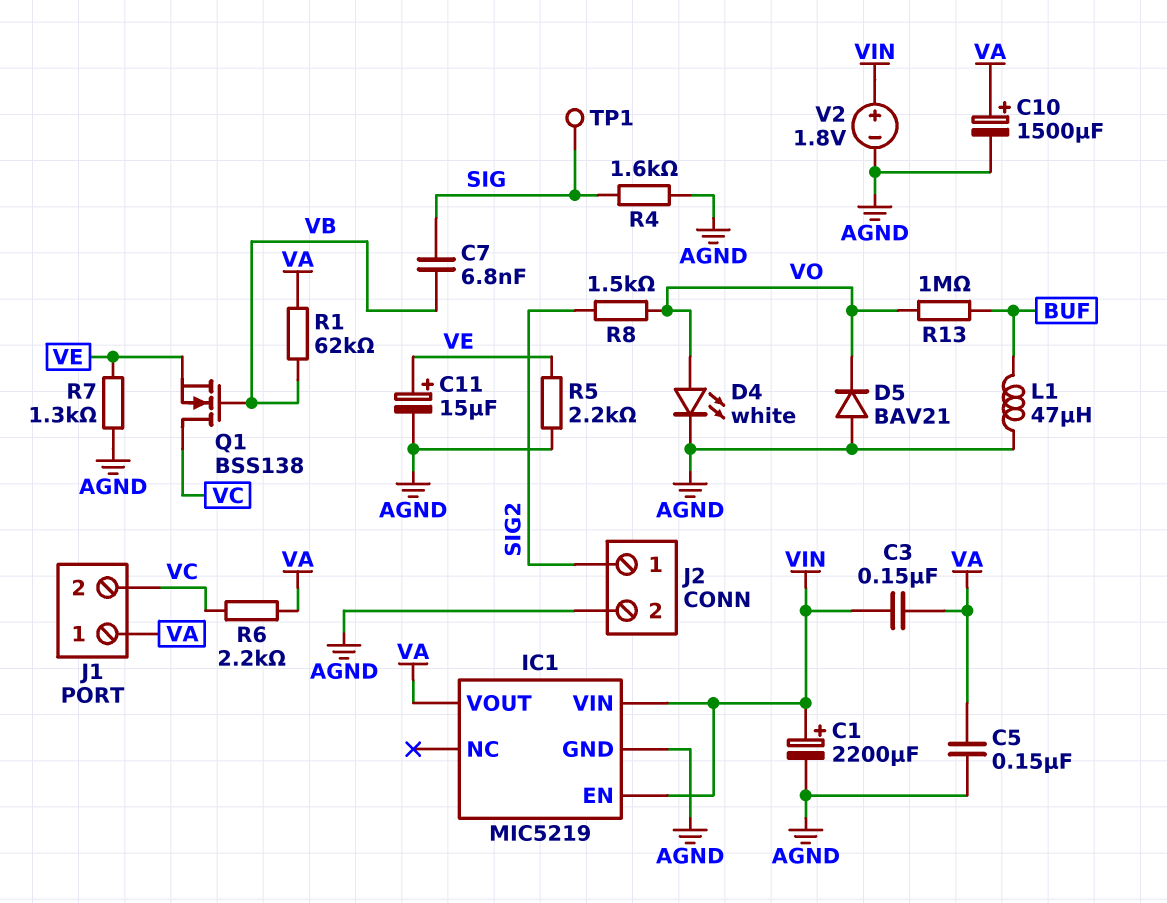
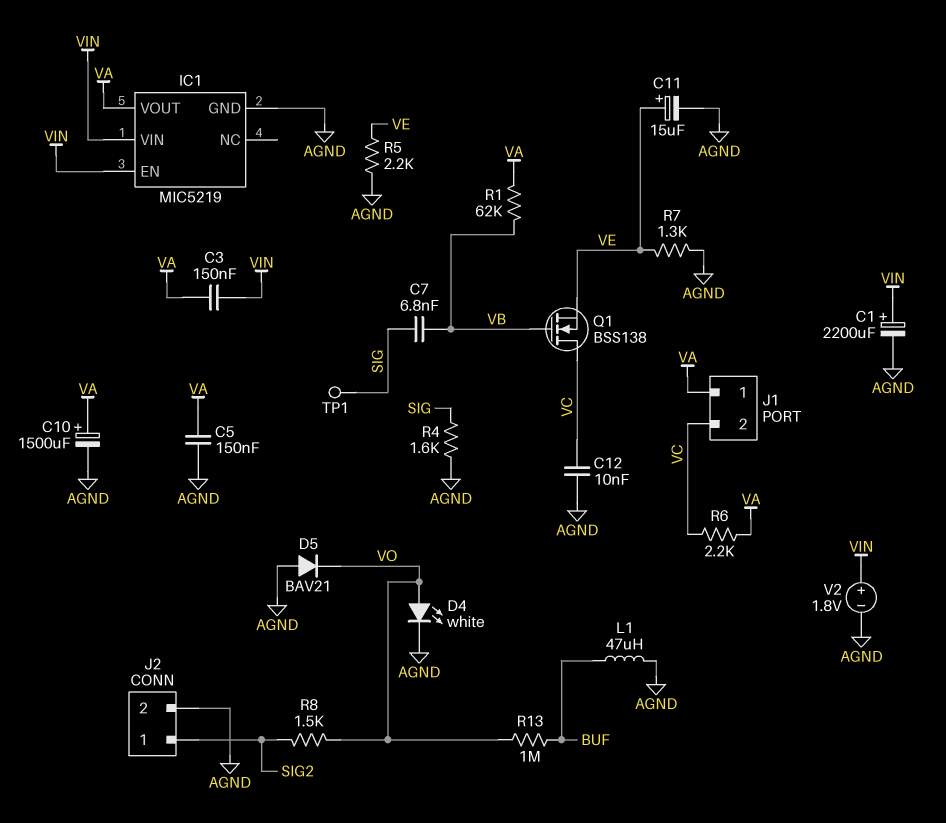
C12: none -> 10nF (AGND, VC)

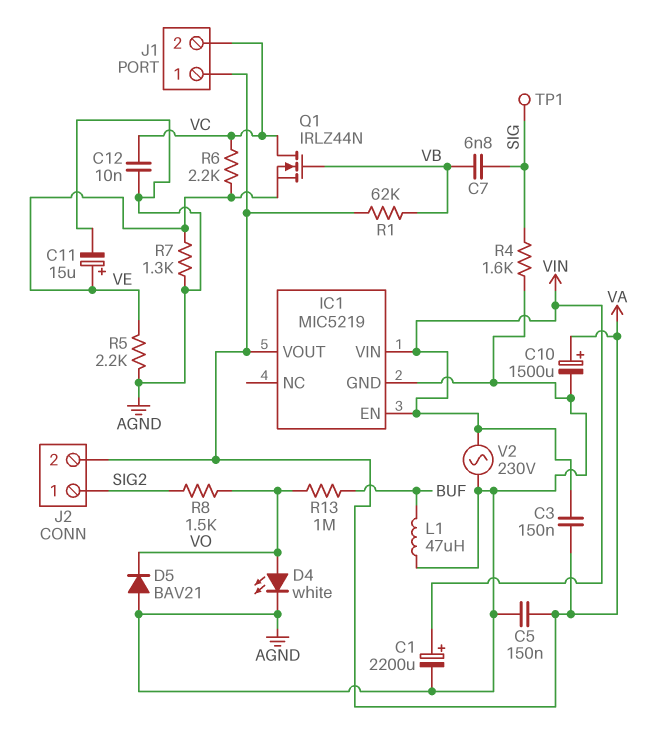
J2 pin 2: AGND -> VA
Q1: NMOS BSS138 (G VB, D VC, S VE) -> NMOS IRLZ44N (G VB, D VC, S VE)
R6: 2.2k (VA, VC) -> 2.2k (VC, VE)
V2: 1.8V (plus VIN, minus AGND) -> AC 230V (AGND, VIN)

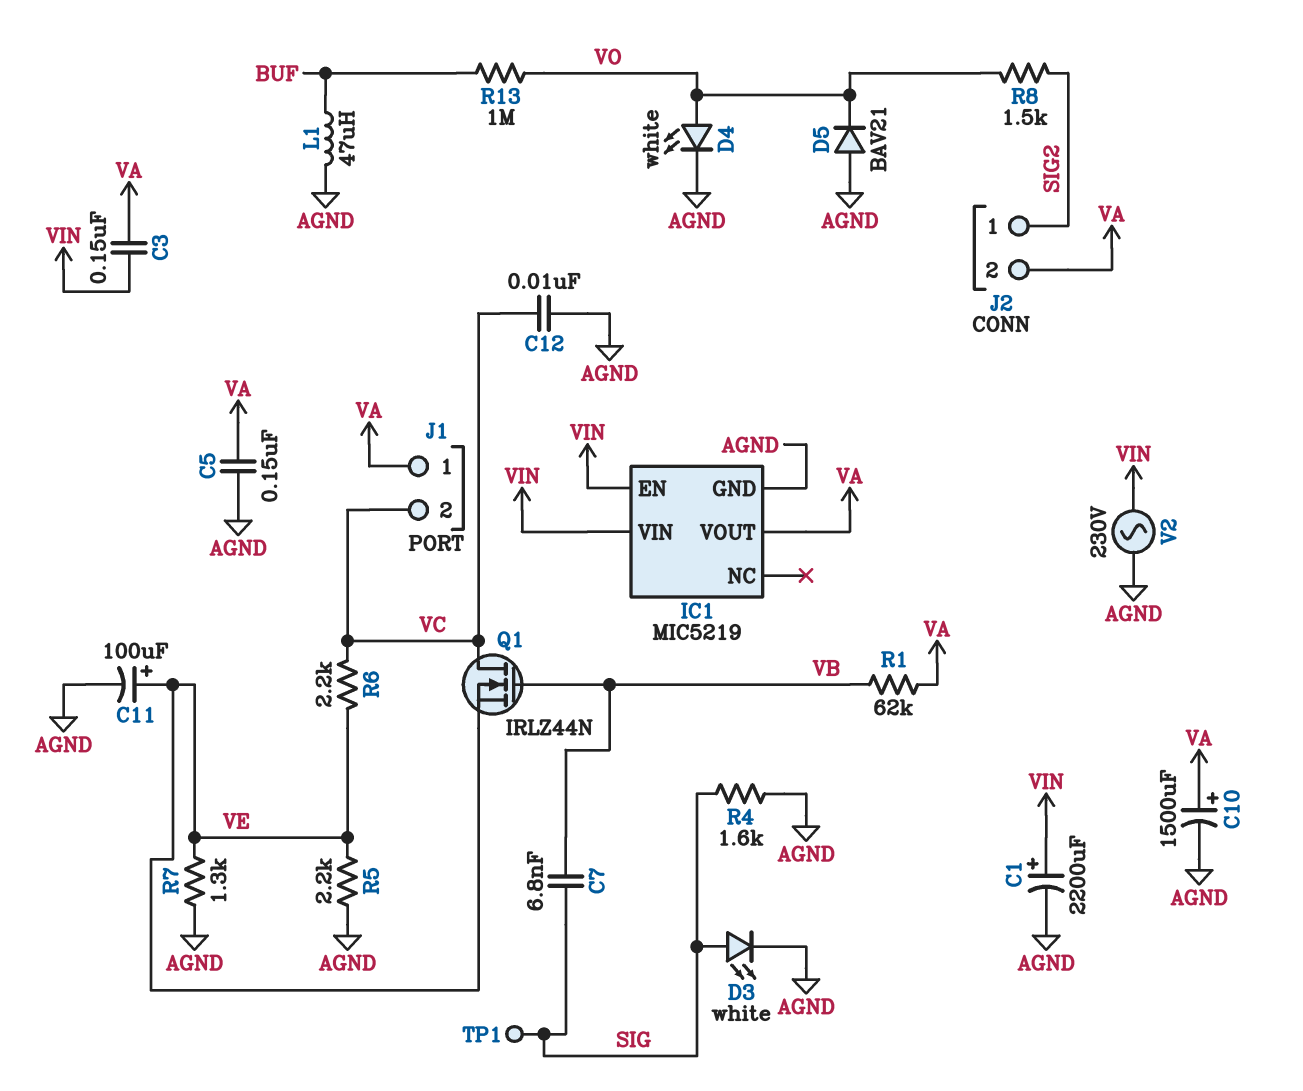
C11: 15uF (plus VE, minus AGND) -> 100uF (plus VE, minus AGND)
D3: none -> LED white (A SIG, K AGND)

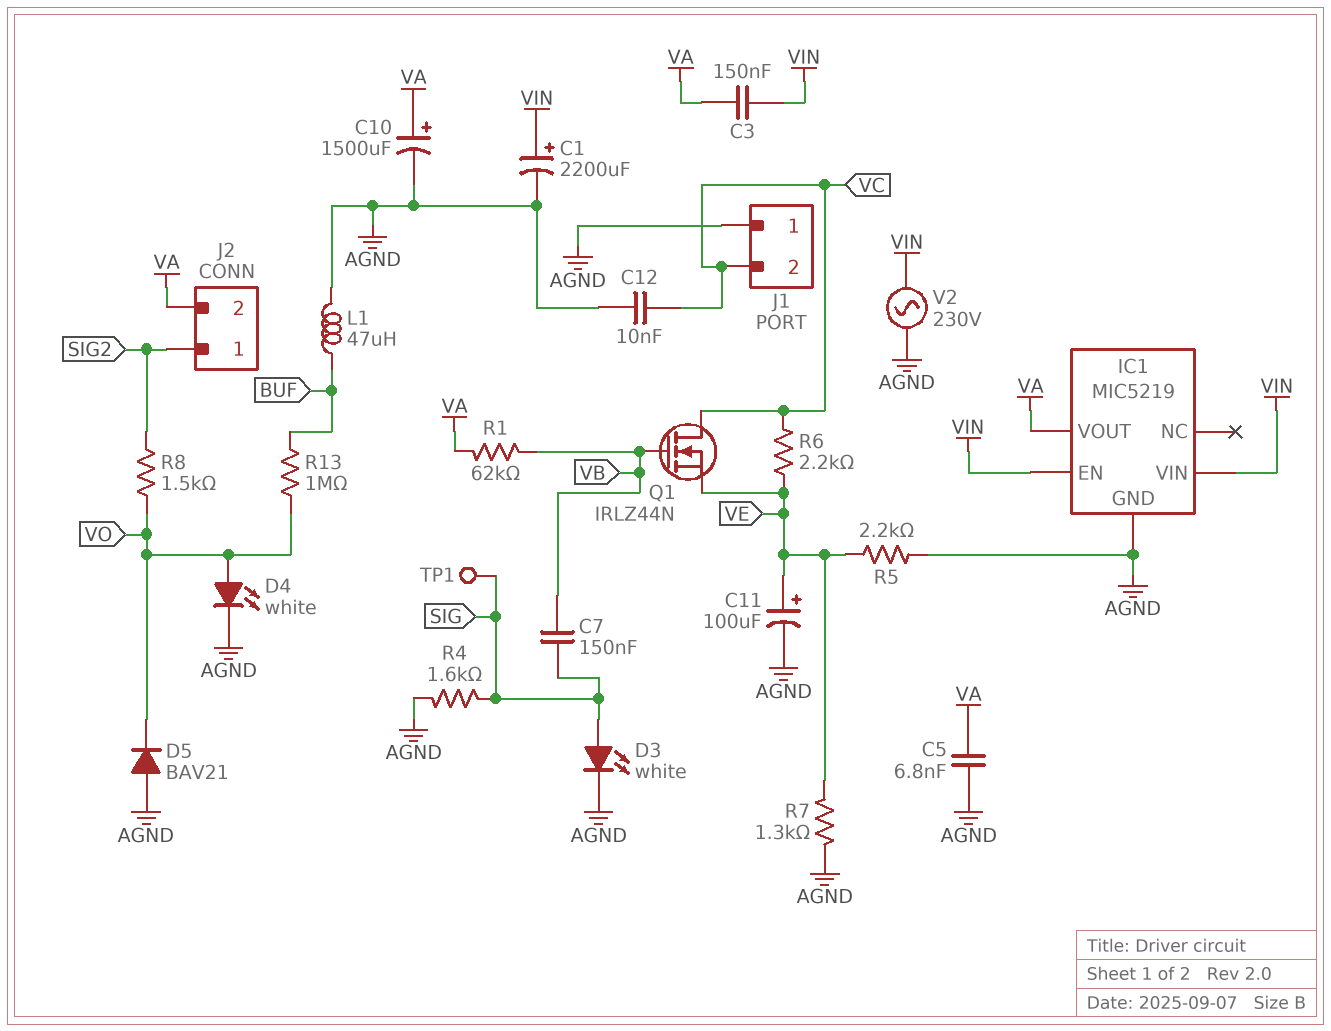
C5: 150nF (AGND, VA) -> 6.8nF (AGND, VA)
C7: 6.8nF (SIG, VB) -> 150nF (SIG, VB)
J1 pin 1: VA -> AGND

